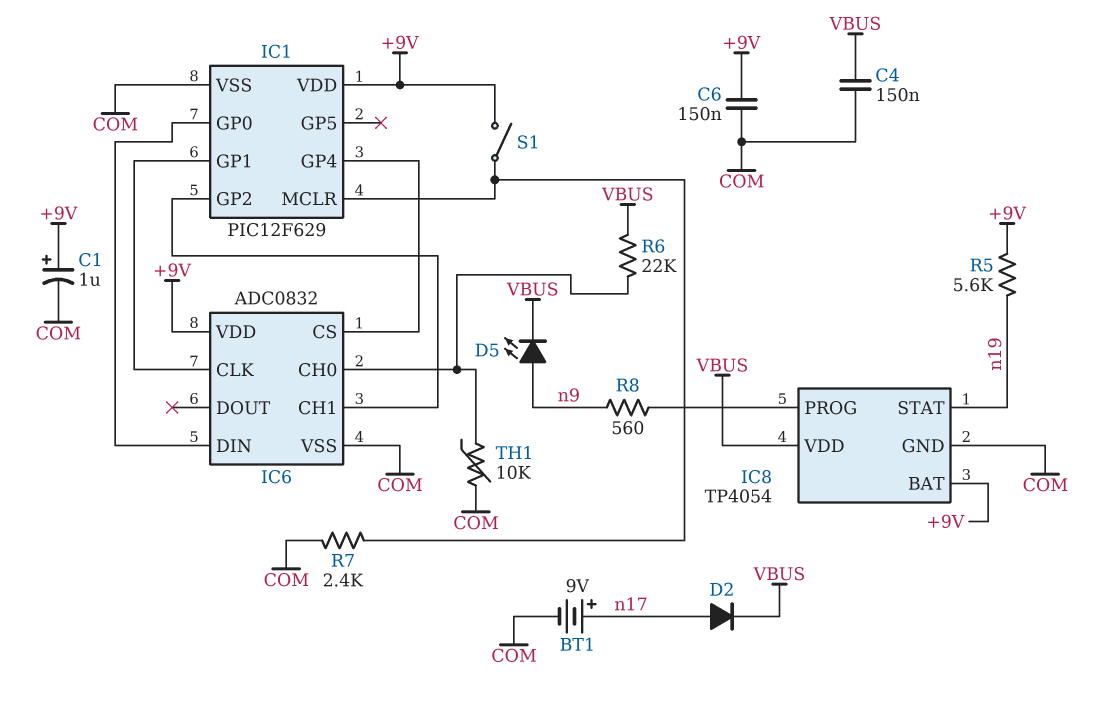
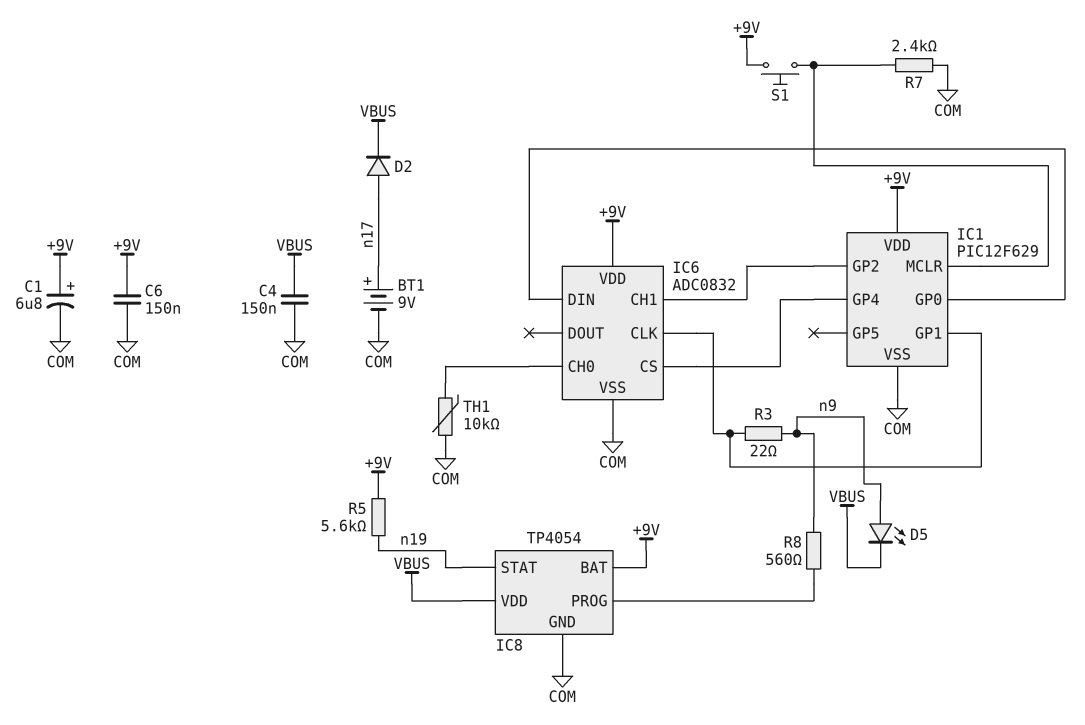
C1: 1uF (plus +9V, minus COM) -> 6.8uF (plus +9V, minus COM)
R3: none -> 22 (IC1/GP1, n9)
R6: 22k (IC6/CH0, VBUS) -> none
S1: switch (+9V, IC1/MCLR) -> button (+9V, IC1/MCLR)

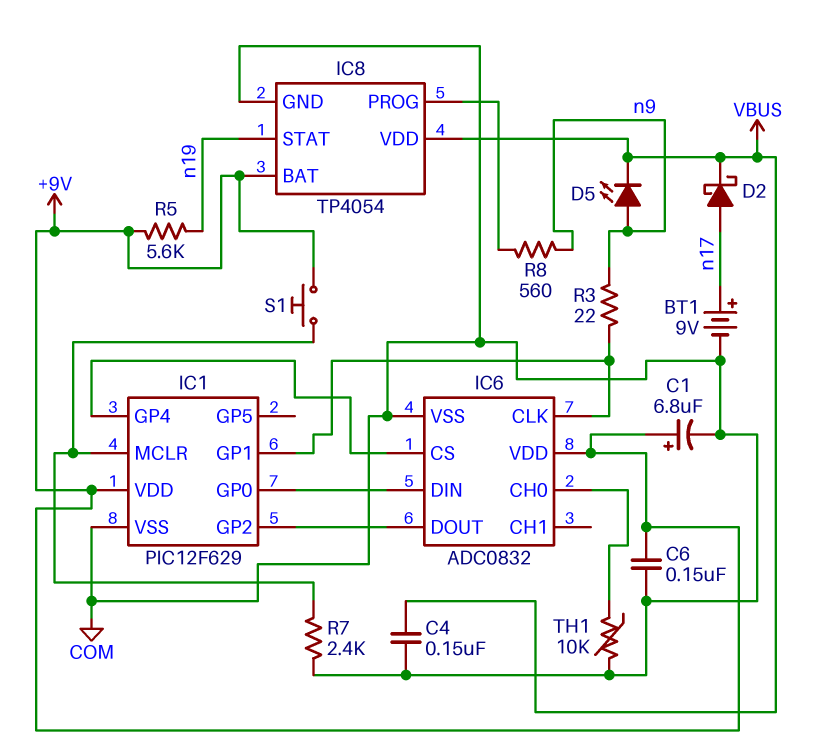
D2: diode (A n17, K VBUS) -> schottky (A n17, K VBUS)
IC6 pin CH1: IC1/GP2 -> none
IC6 pin DOUT: none -> IC1/GP2

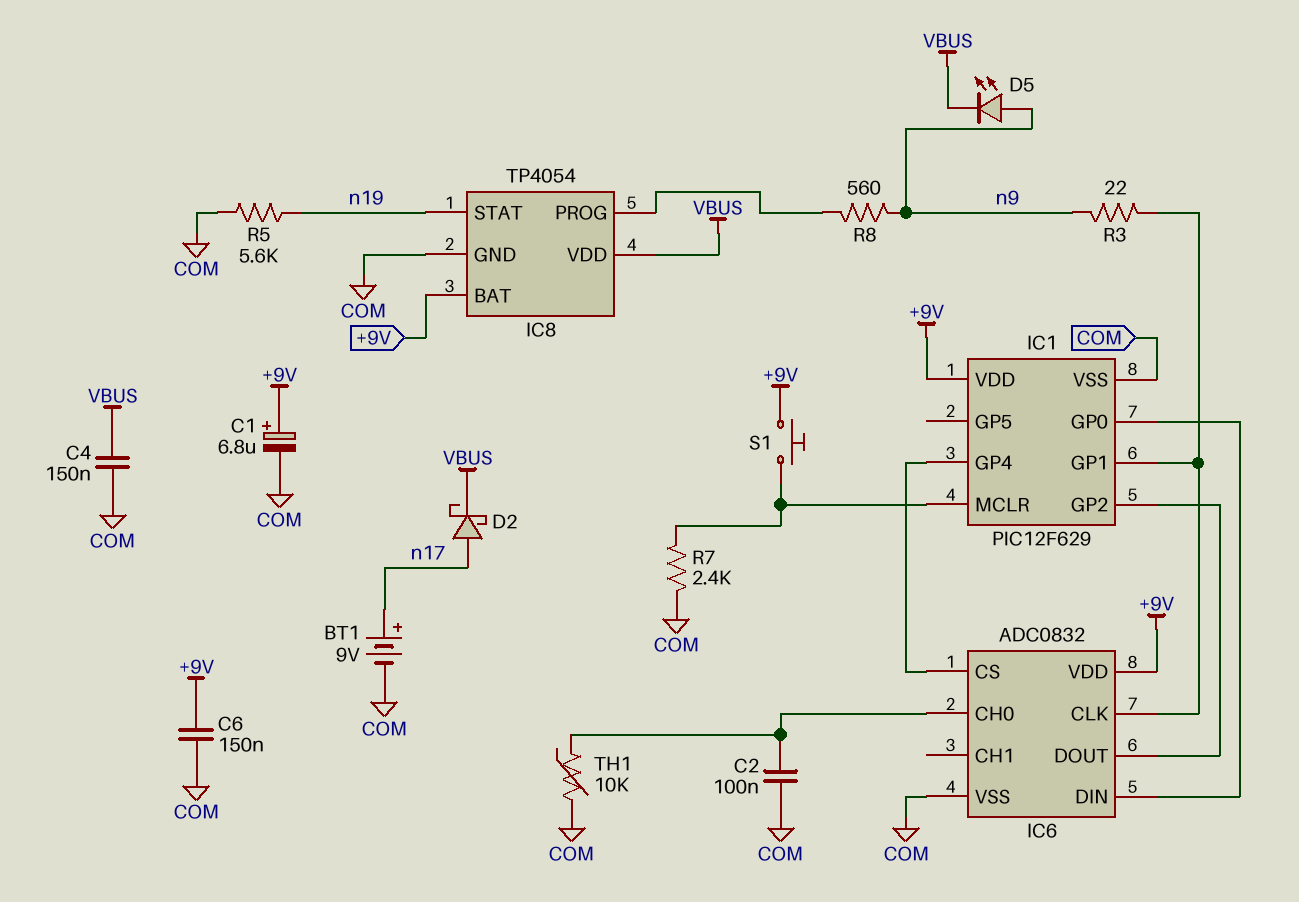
C2: none -> 100nF (COM, IC6/CH0)
R5: 5.6k (+9V, n19) -> 5.6k (COM, n19)

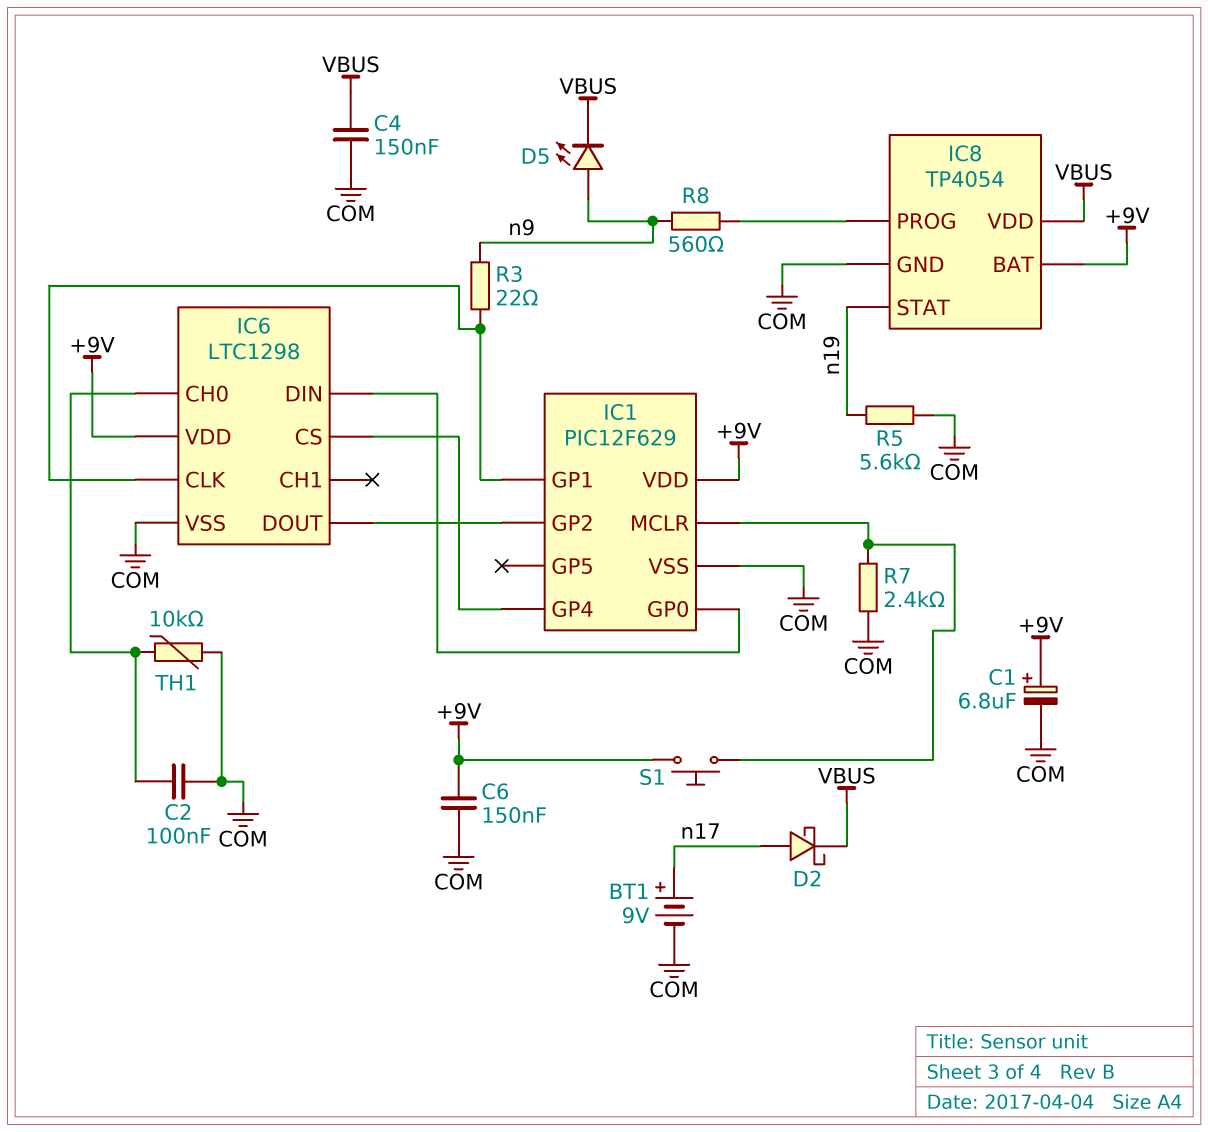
IC6: ADC0832 -> LTC1298

